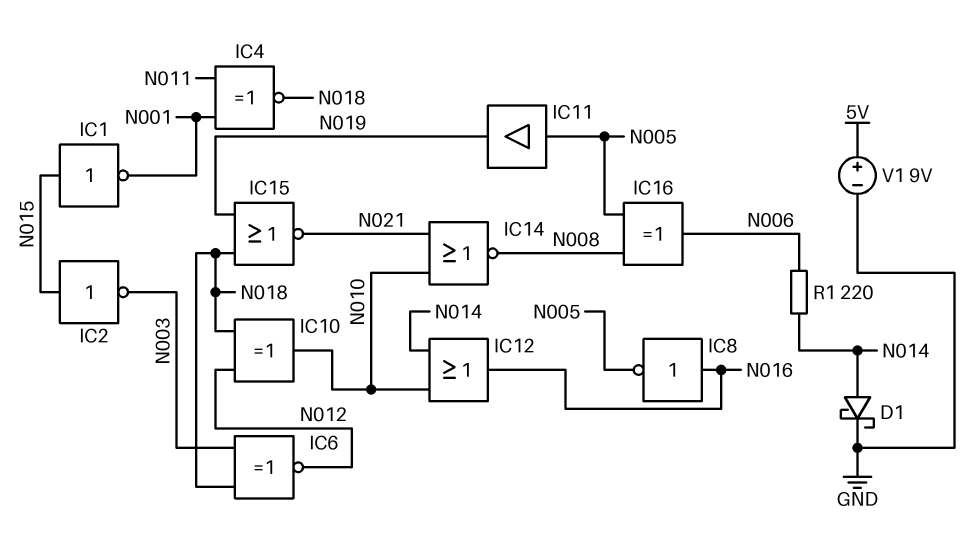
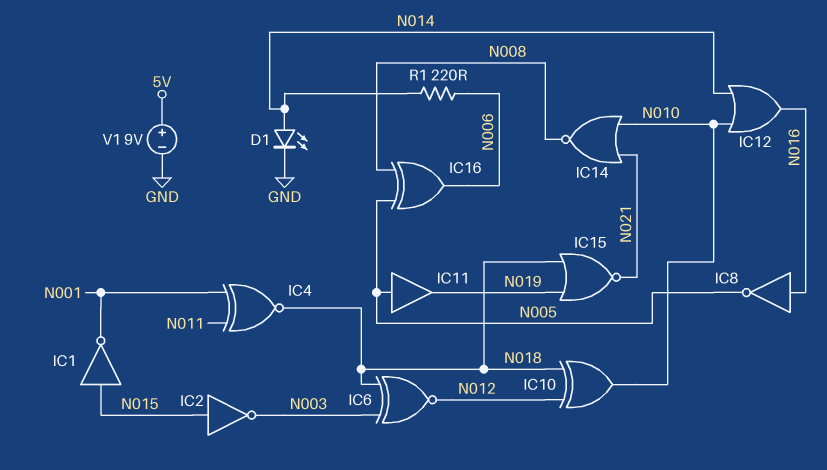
D1: schottky (A N014, K GND) -> LED (A N014, K GND)

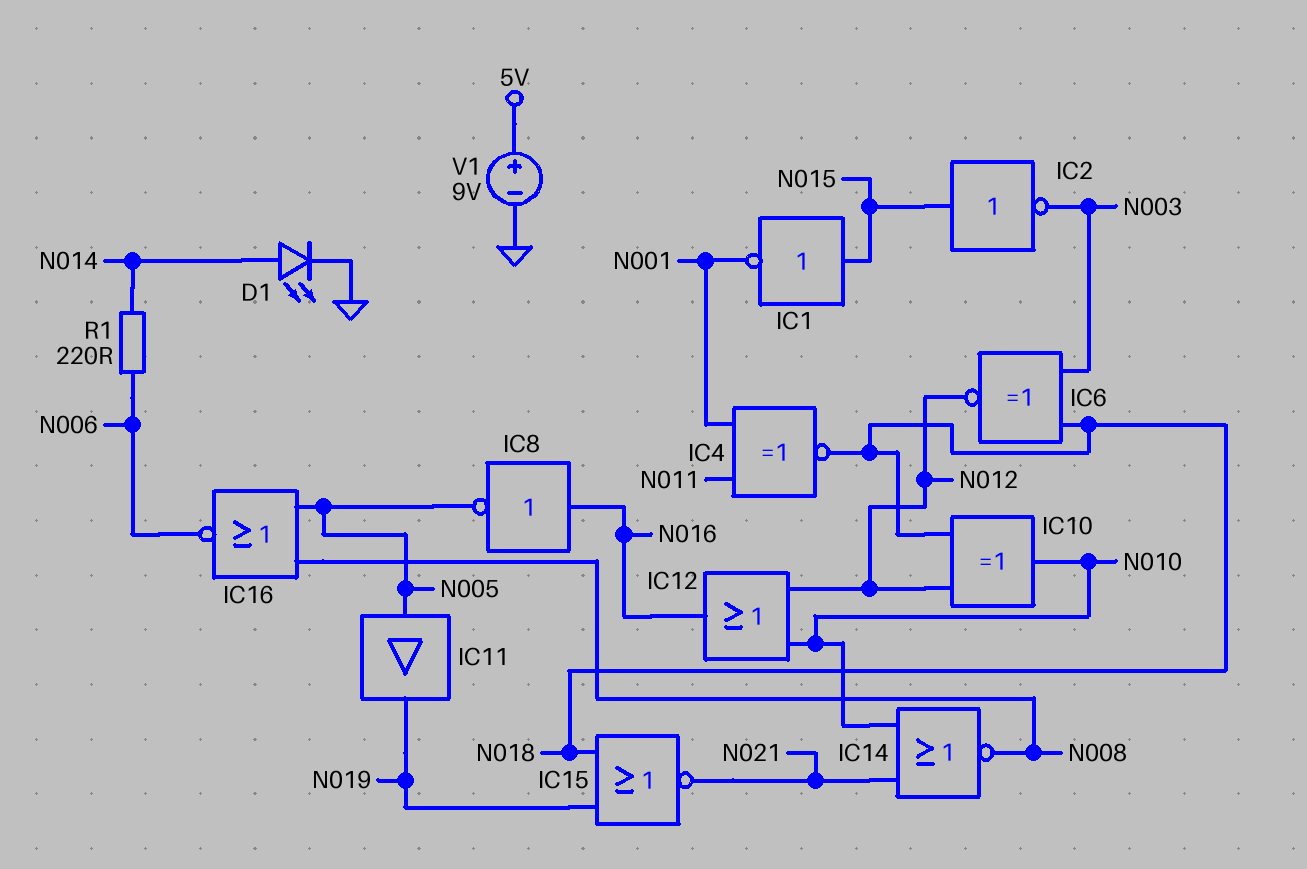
IC12: OR (in N010, in N014, out N016) -> OR (in N010, in N012, out N016)
IC16: XOR (in N005, in N008, out N006) -> NOR (in N005, in N008, out N006)

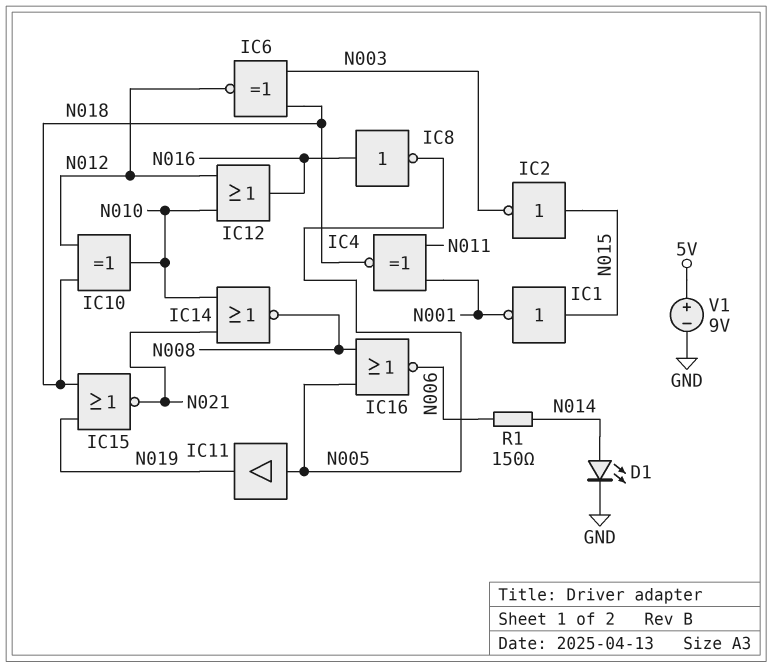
R1: 220 (N006, N014) -> 150 (N006, N014)

